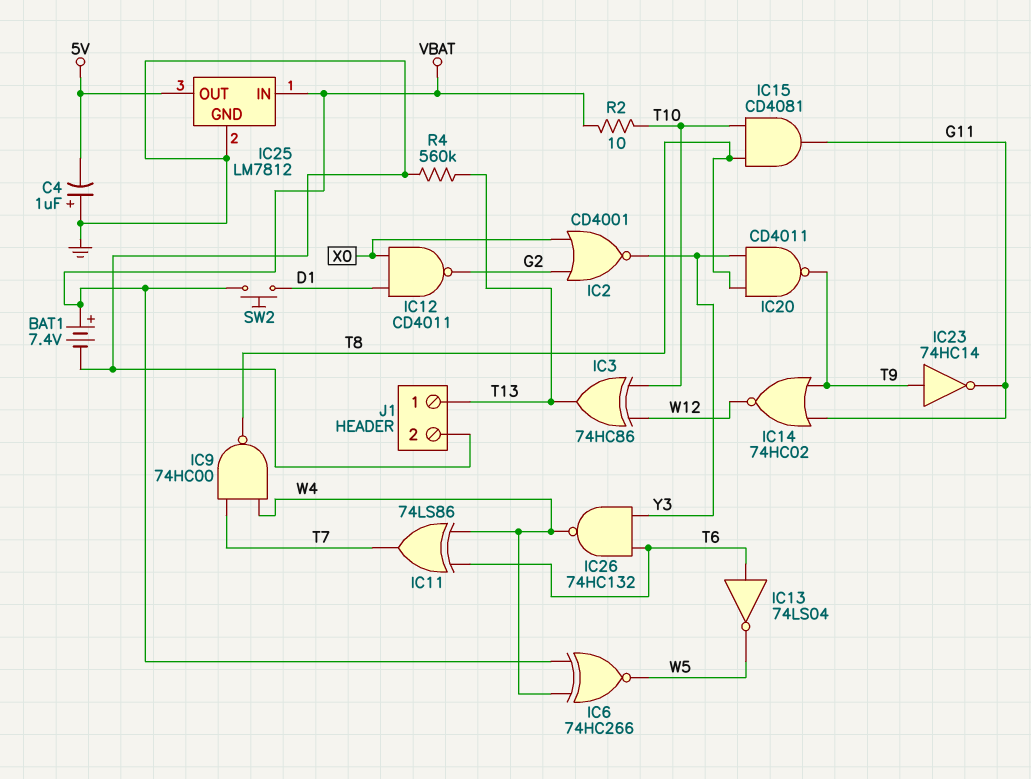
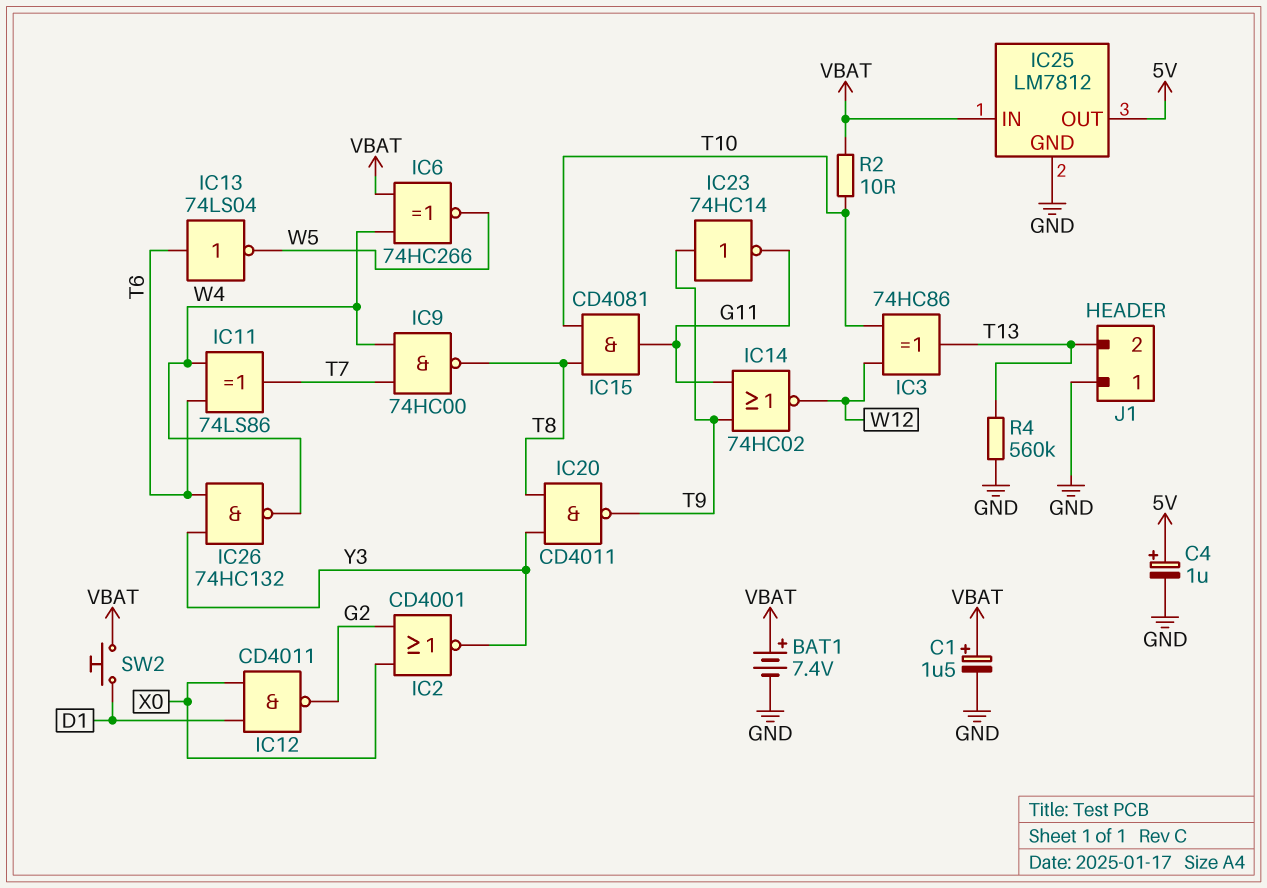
C1: none -> 1.5uF (plus VBAT, minus GND)
C4: 1uF (plus GND, minus 5V) -> 1uF (plus 5V, minus GND)
J1 pin 1: T13 -> GND
J1 pin 2: GND -> T13

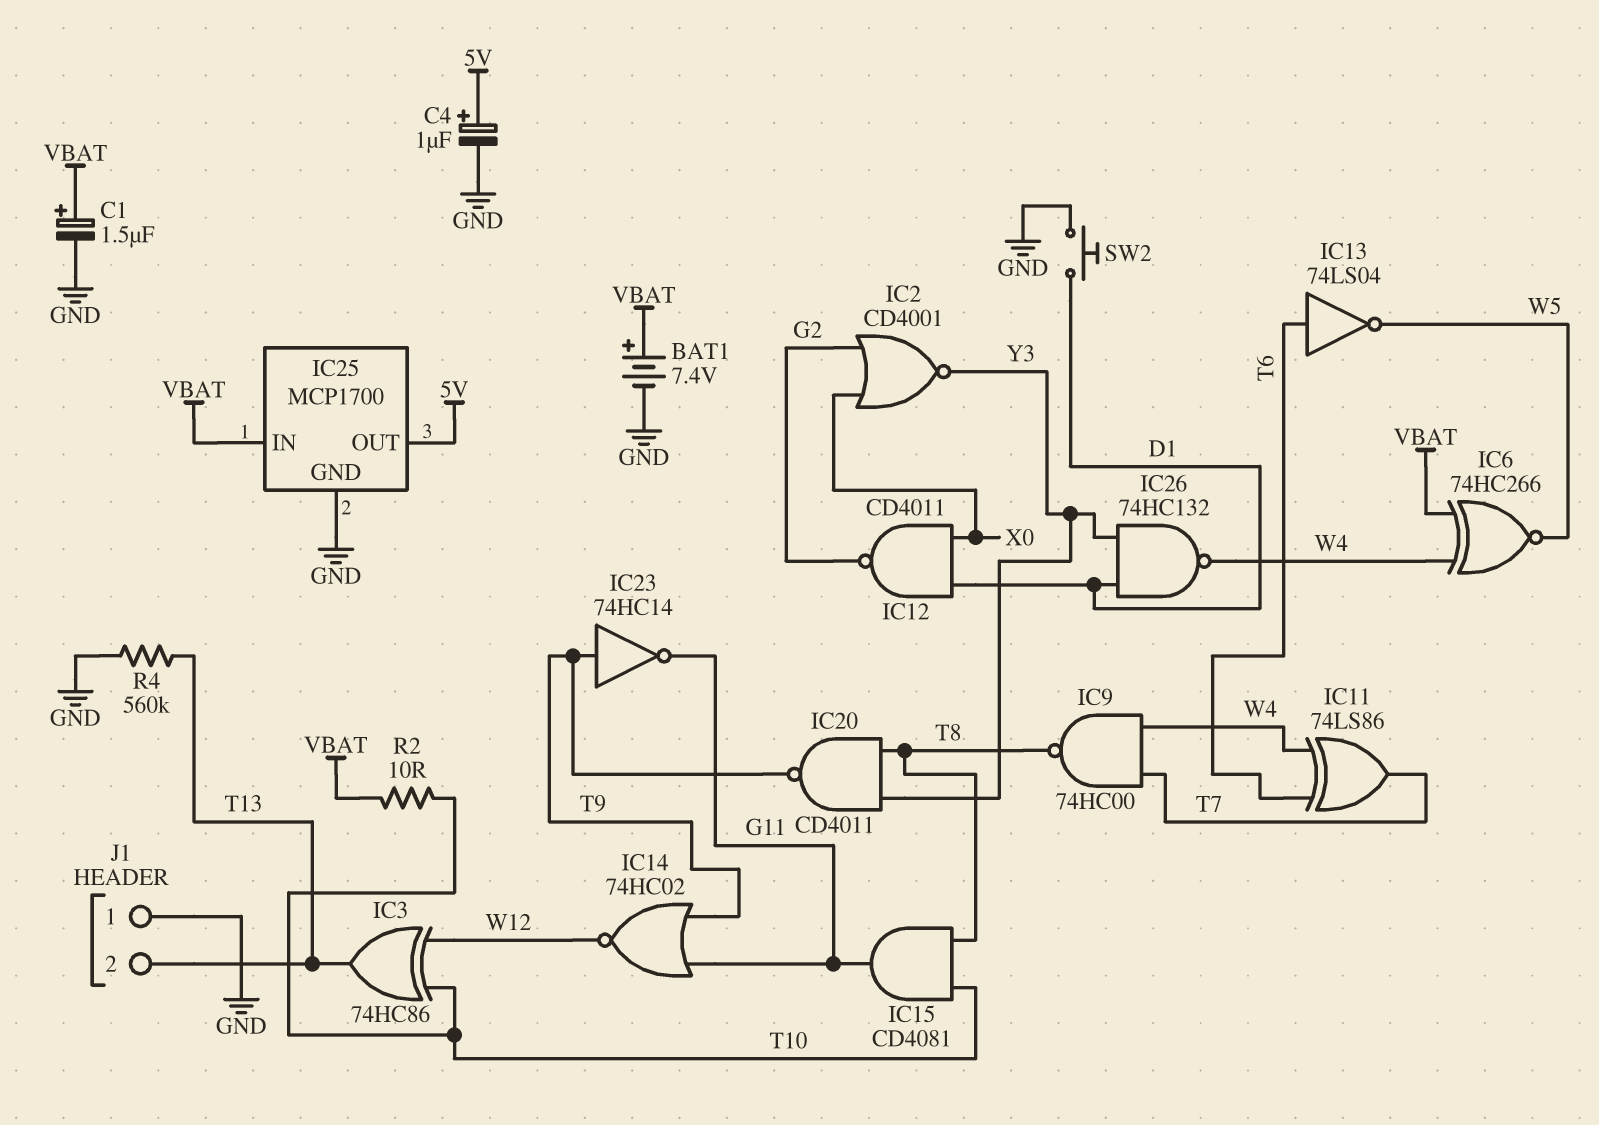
IC25: LM7812 -> MCP1700
IC26: NAND 74HC132 (in T6, in Y3, out W4) -> NAND 74HC132 (in D1, in Y3, out W4)
SW2: button (D1, VBAT) -> button (D1, GND)

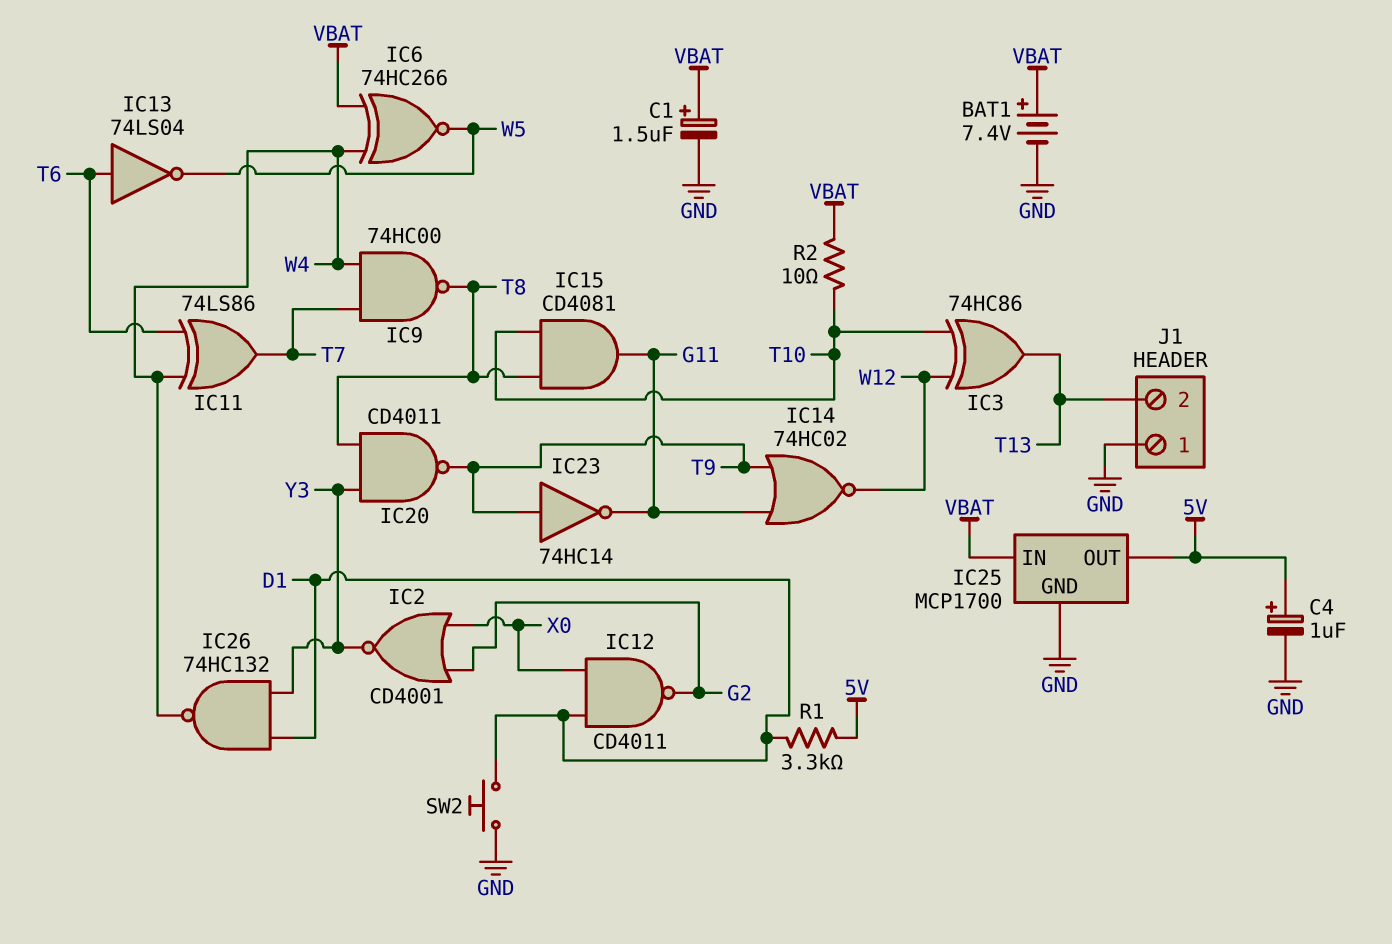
R1: none -> 3.3k (5V, D1)
R4: 560k (GND, T13) -> none

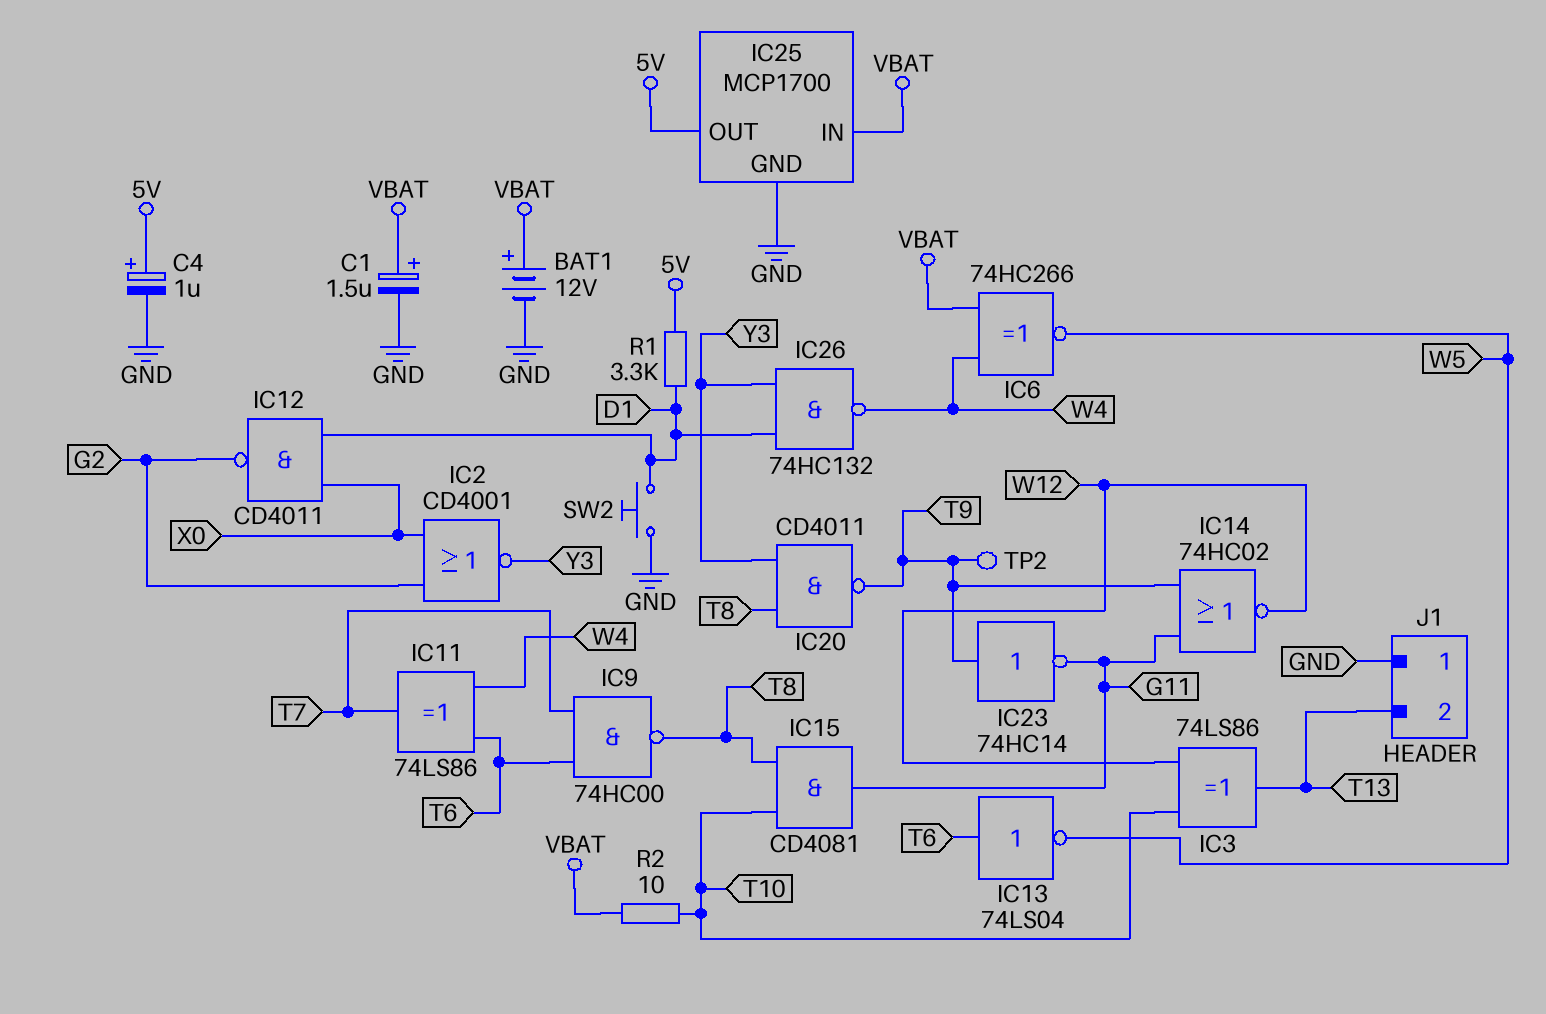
BAT1: 7.4V (plus VBAT, minus GND) -> 12V (plus VBAT, minus GND)
IC3: XOR 74HC86 (in T10, in W12, out T13) -> XOR 74LS86 (in T10, in W12, out T13)
IC9: NAND 74HC00 (in T7, in W4, out T8) -> NAND 74HC00 (in T6, in T7, out T8)
TP2: none -> test point (T9)

